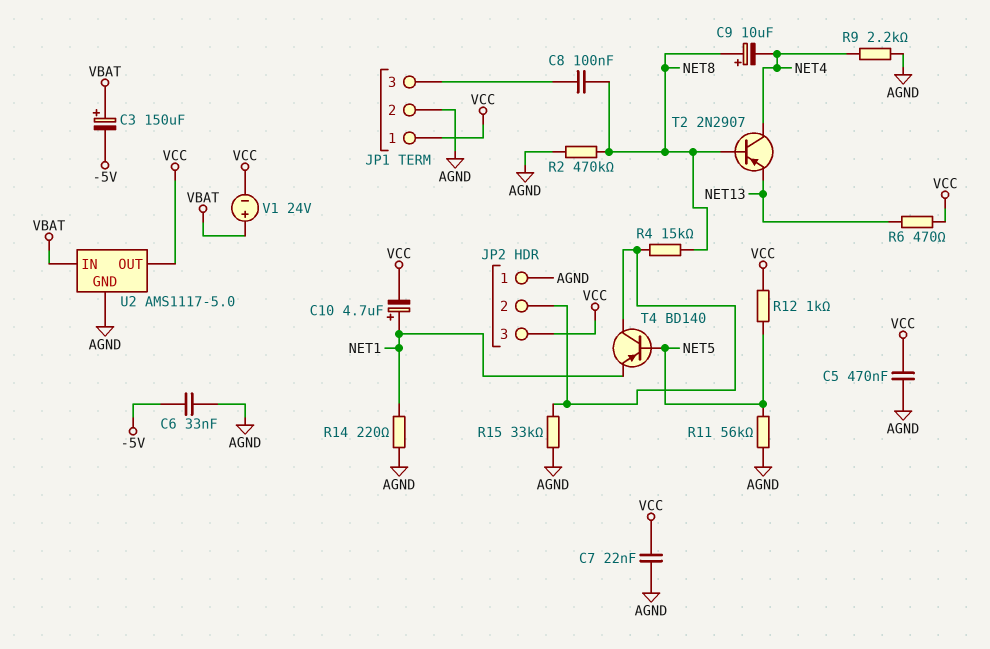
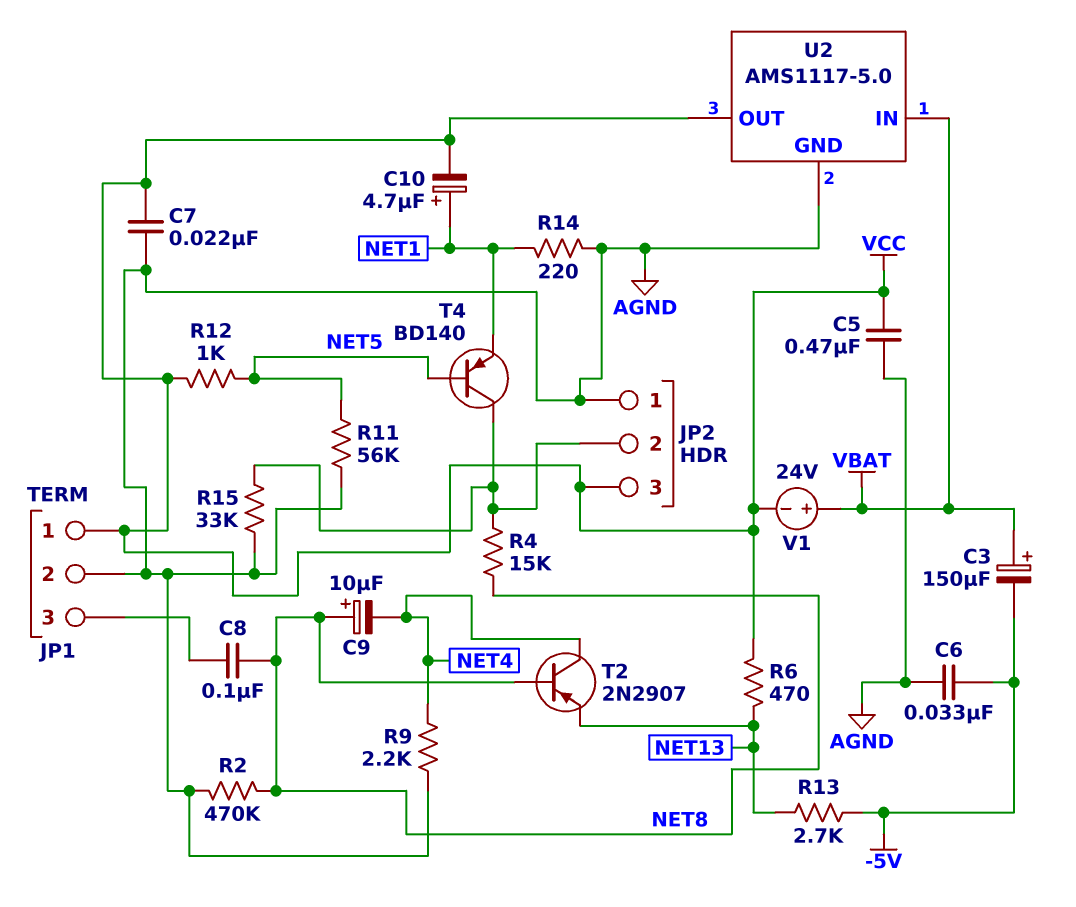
R13: none -> 2.7k (-5V, NET13)

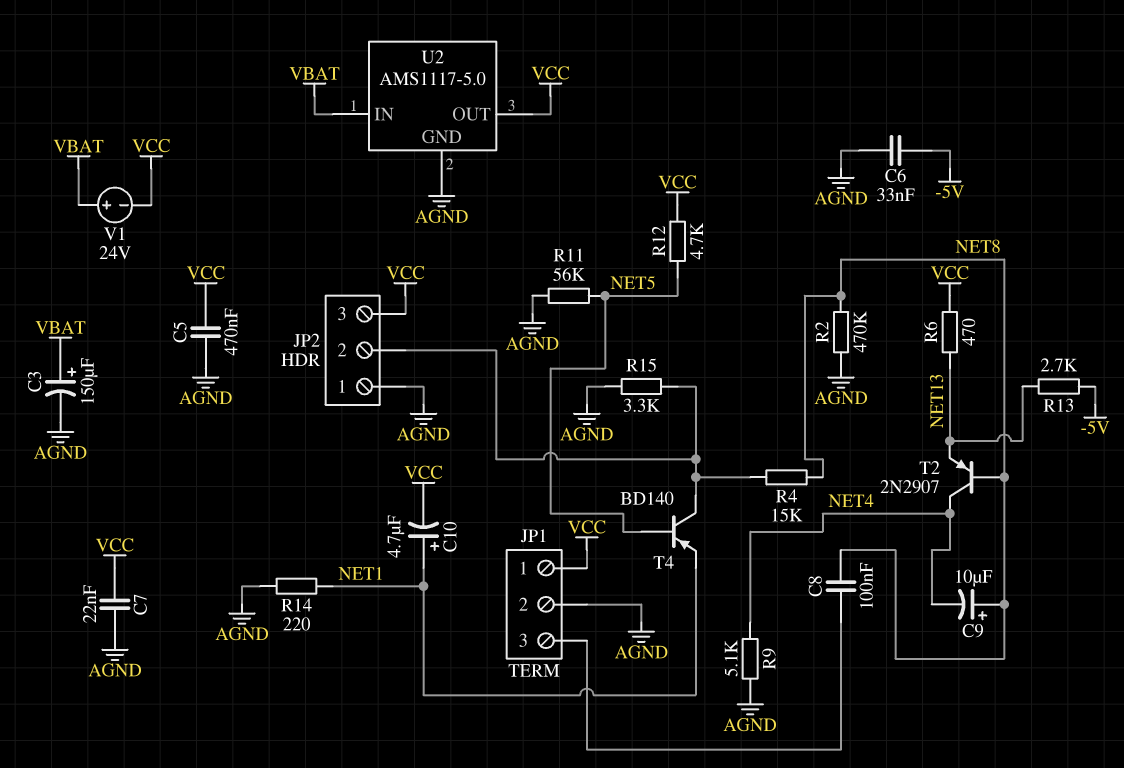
C3: 150uF (plus VBAT, minus -5V) -> 150uF (plus VBAT, minus AGND)
R9: 2.2k (AGND, NET4) -> 5.1k (AGND, NET4)
R12: 1k (NET5, VCC) -> 4.7k (NET5, VCC)
R15: 33k (AGND, JP2/2) -> 3.3k (AGND, JP2/2)

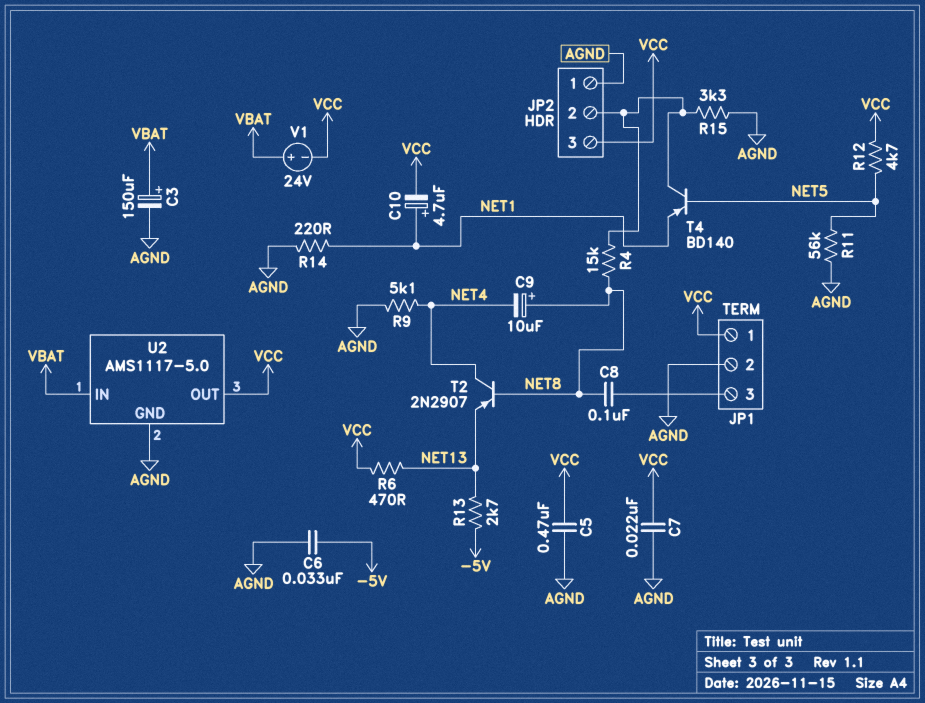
R2: 470k (AGND, NET8) -> none

